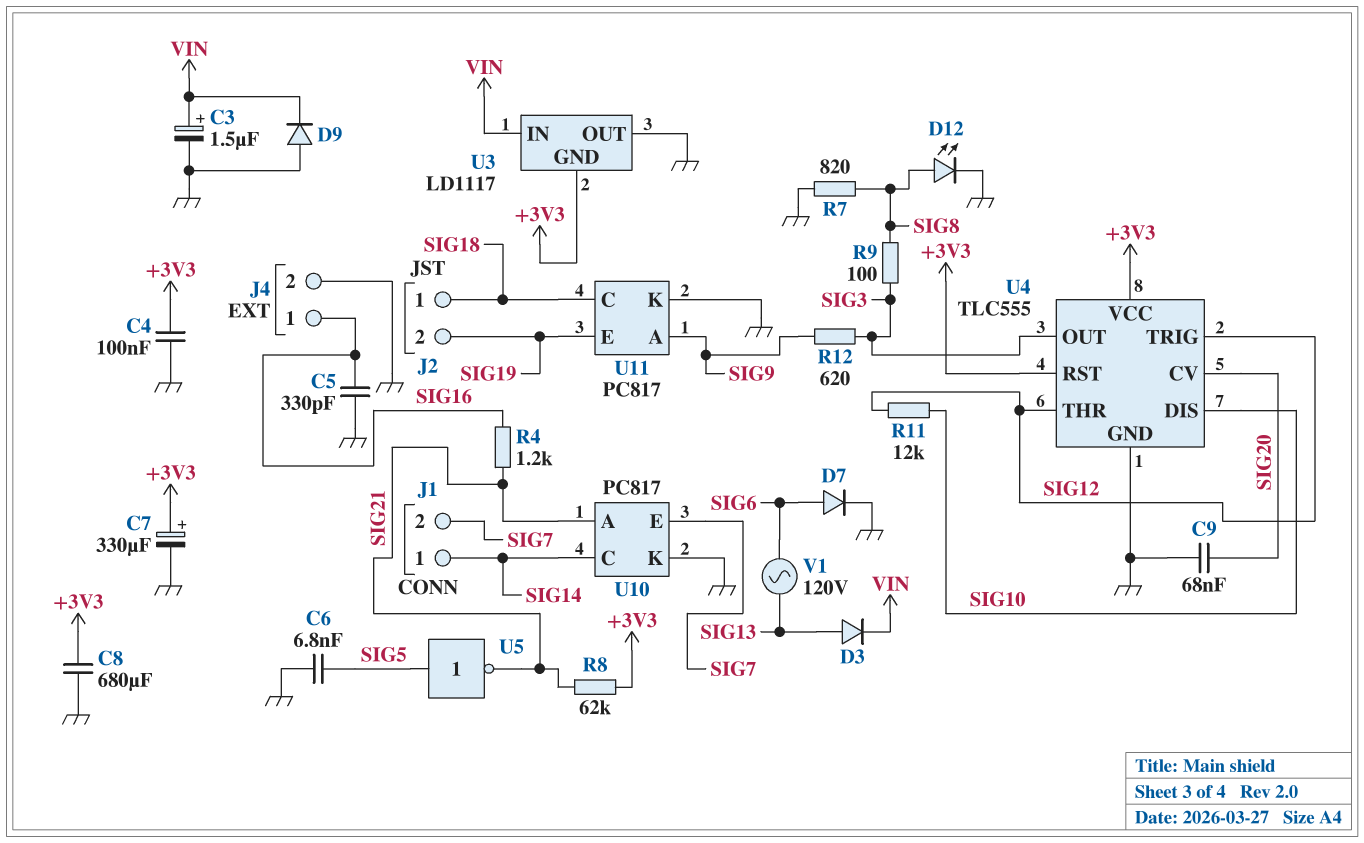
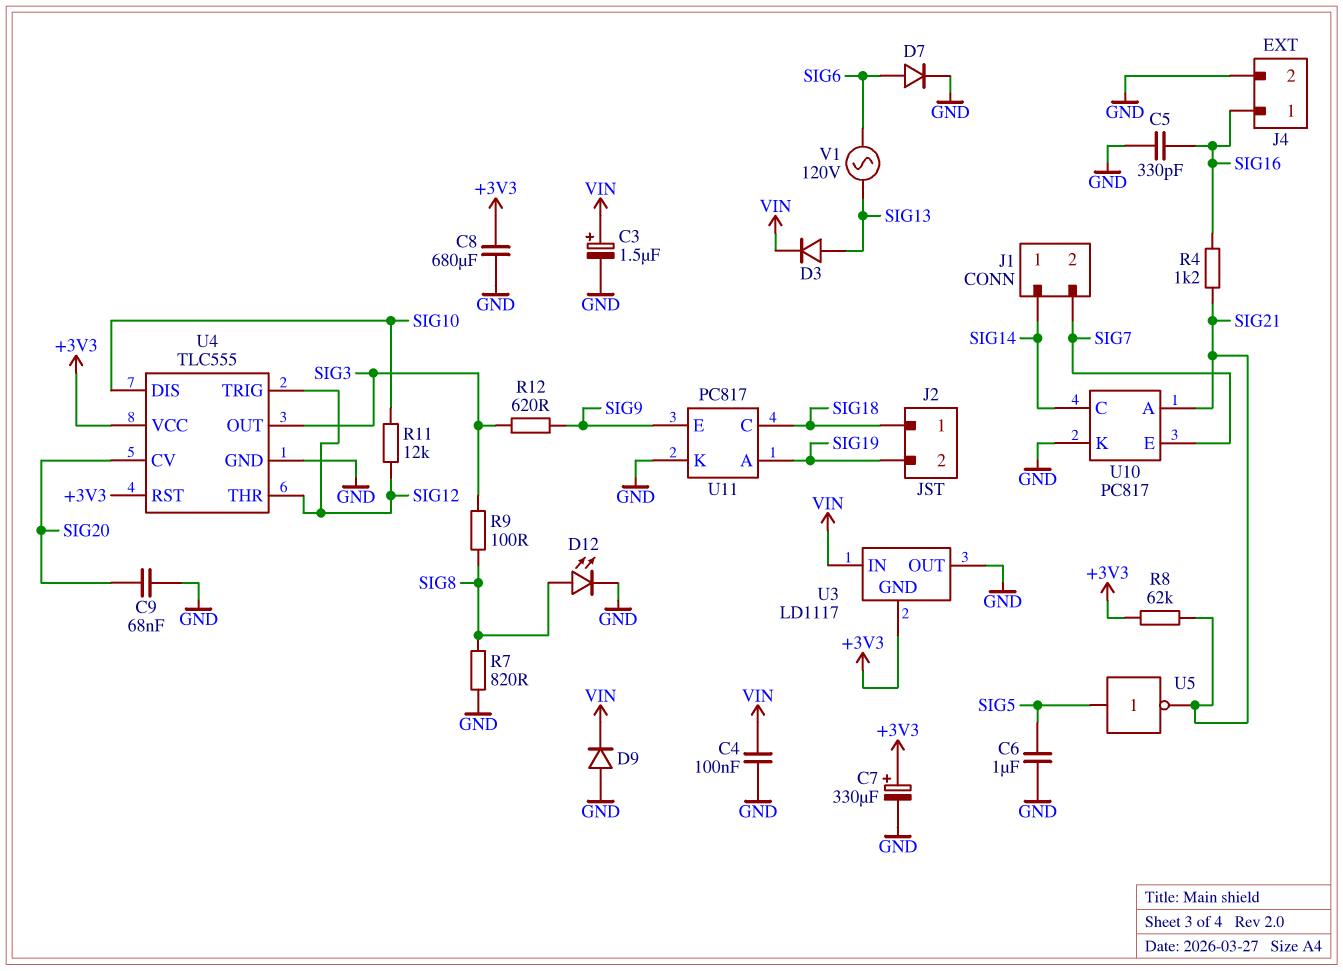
C4: 100nF (+3V3, GND) -> 100nF (GND, VIN)
C6: 6.8nF (GND, SIG5) -> 1uF (GND, SIG5)
U11 pin A: SIG9 -> SIG19
U11 pin E: SIG19 -> SIG9

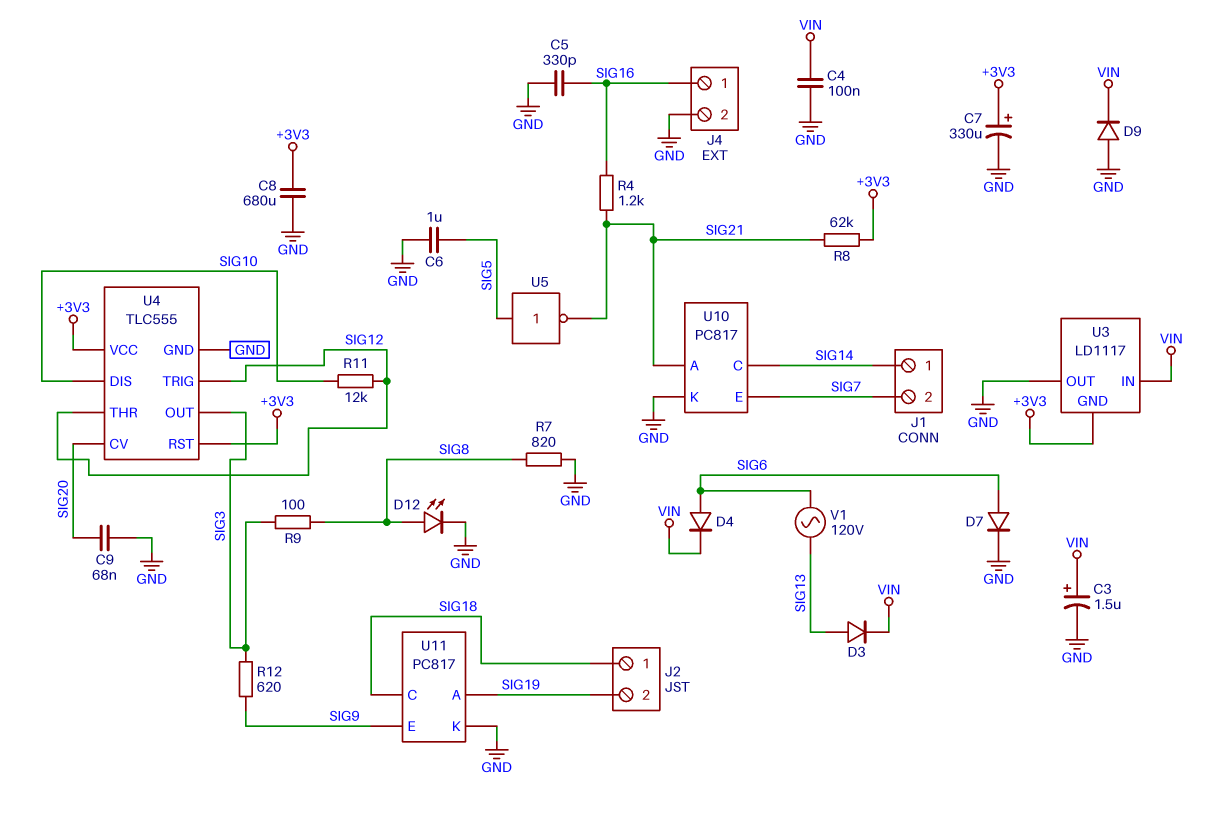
D4: none -> diode (A SIG6, K VIN)

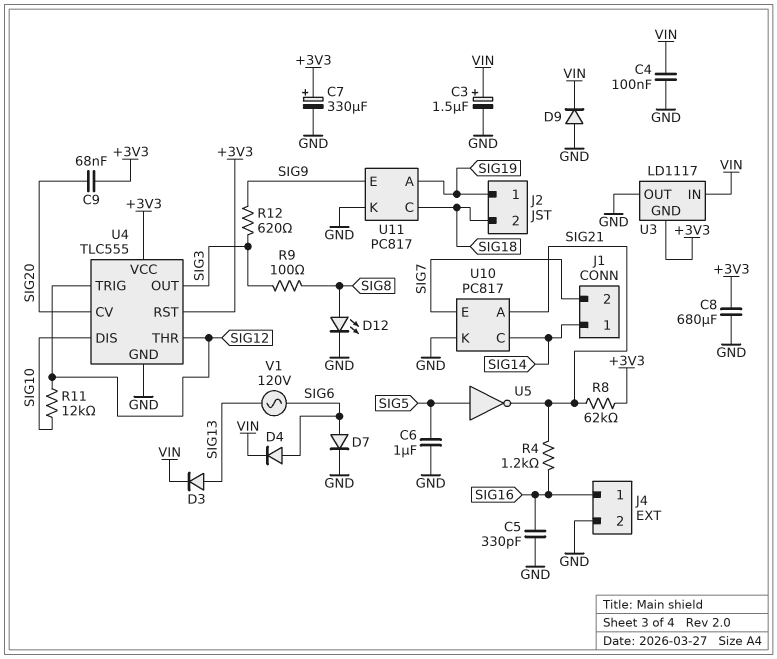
C9: 68nF (GND, SIG20) -> 68nF (+3V3, SIG20)
J2 pin 1: SIG18 -> SIG19
J2 pin 2: SIG19 -> SIG18
R7: 820 (GND, SIG8) -> none

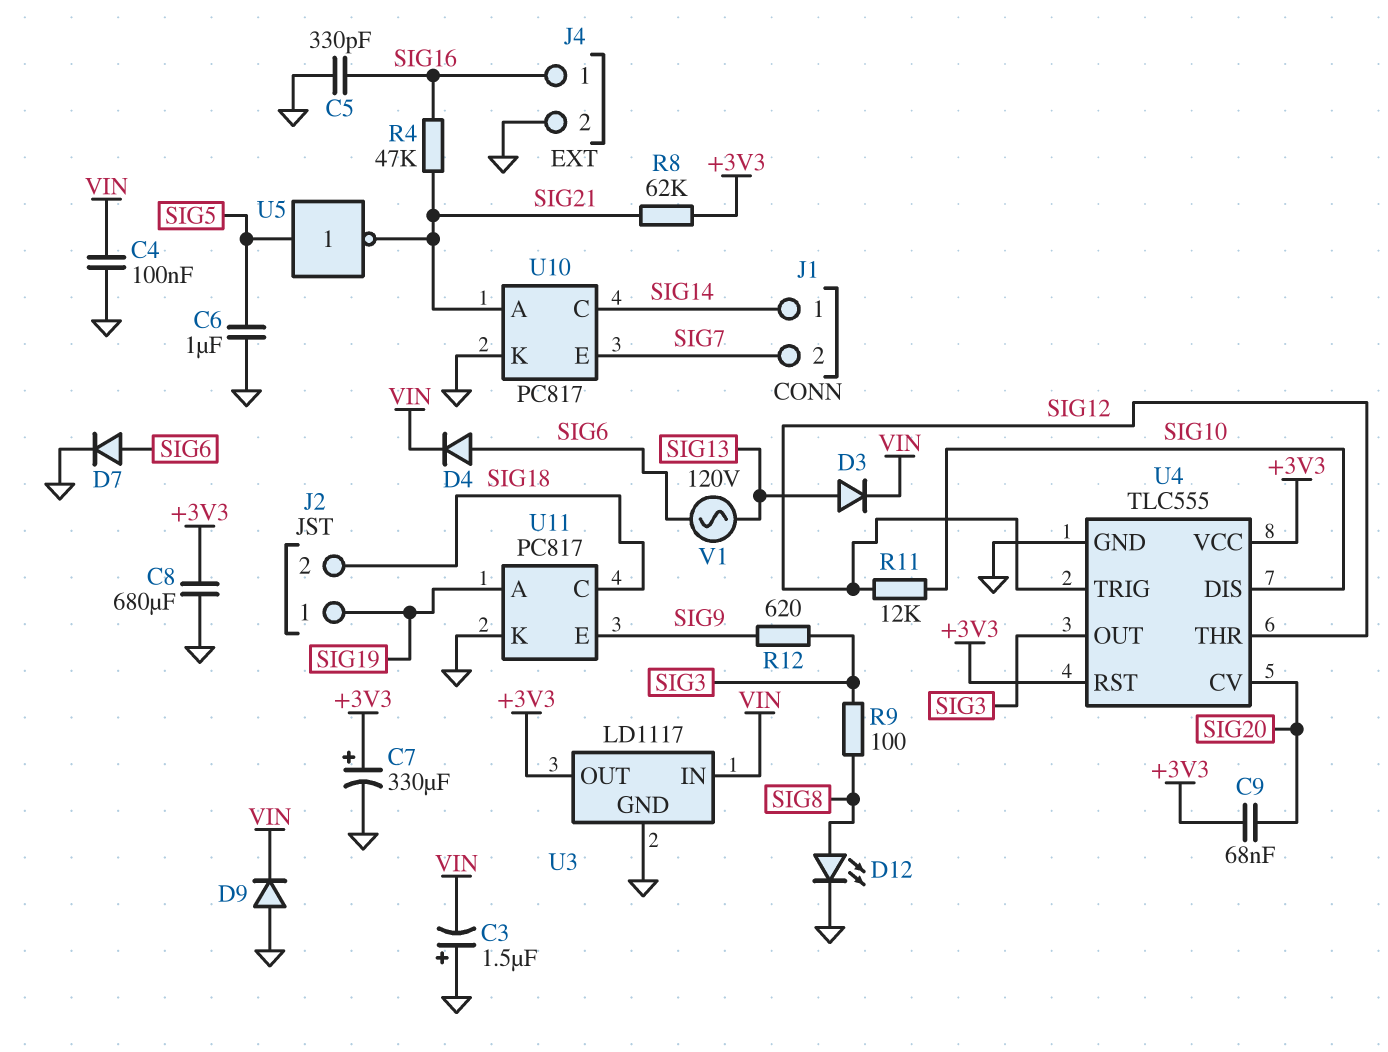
C3: 1.5uF (plus VIN, minus GND) -> 1.5uF (plus GND, minus VIN)
R4: 1.2k (SIG16, SIG21) -> 47k (SIG16, SIG21)
U3 pin GND: +3V3 -> GND
U3 pin OUT: GND -> +3V3

